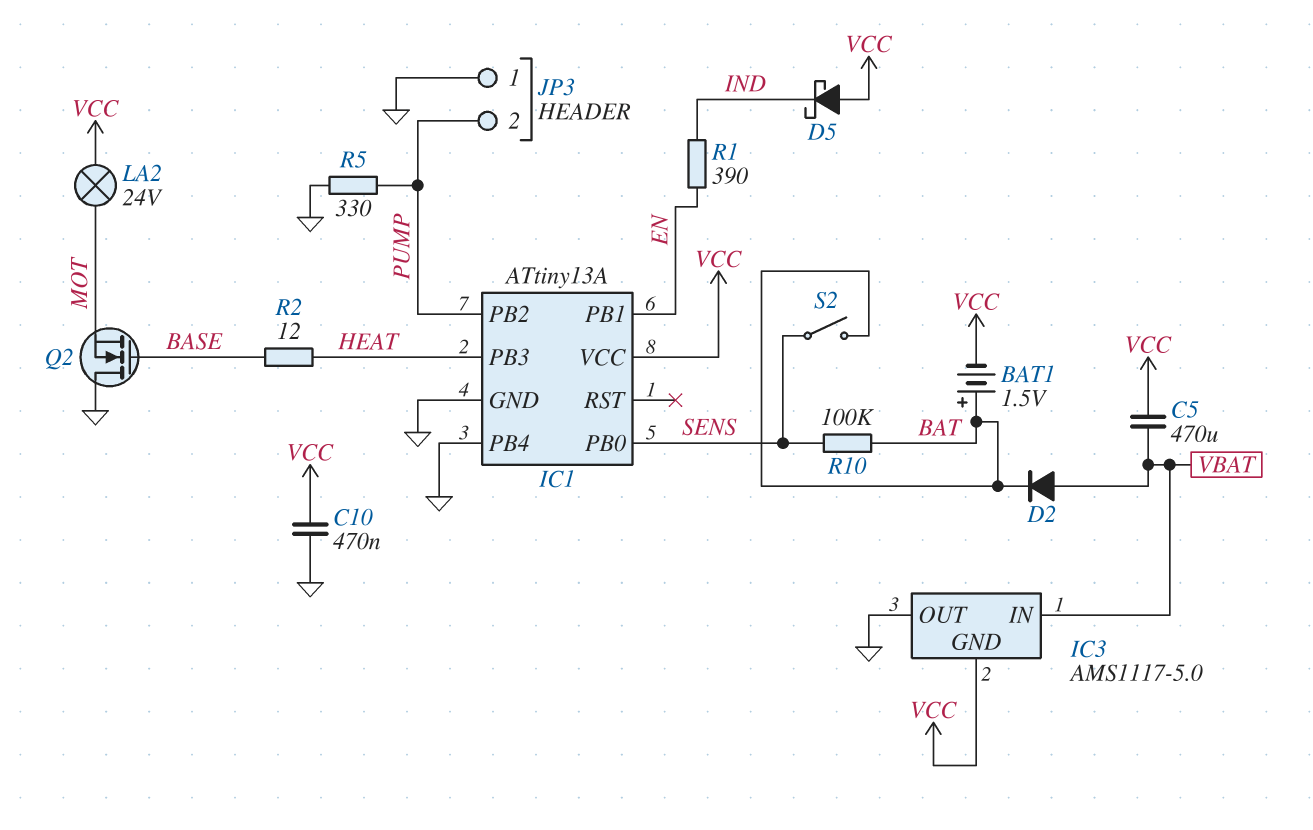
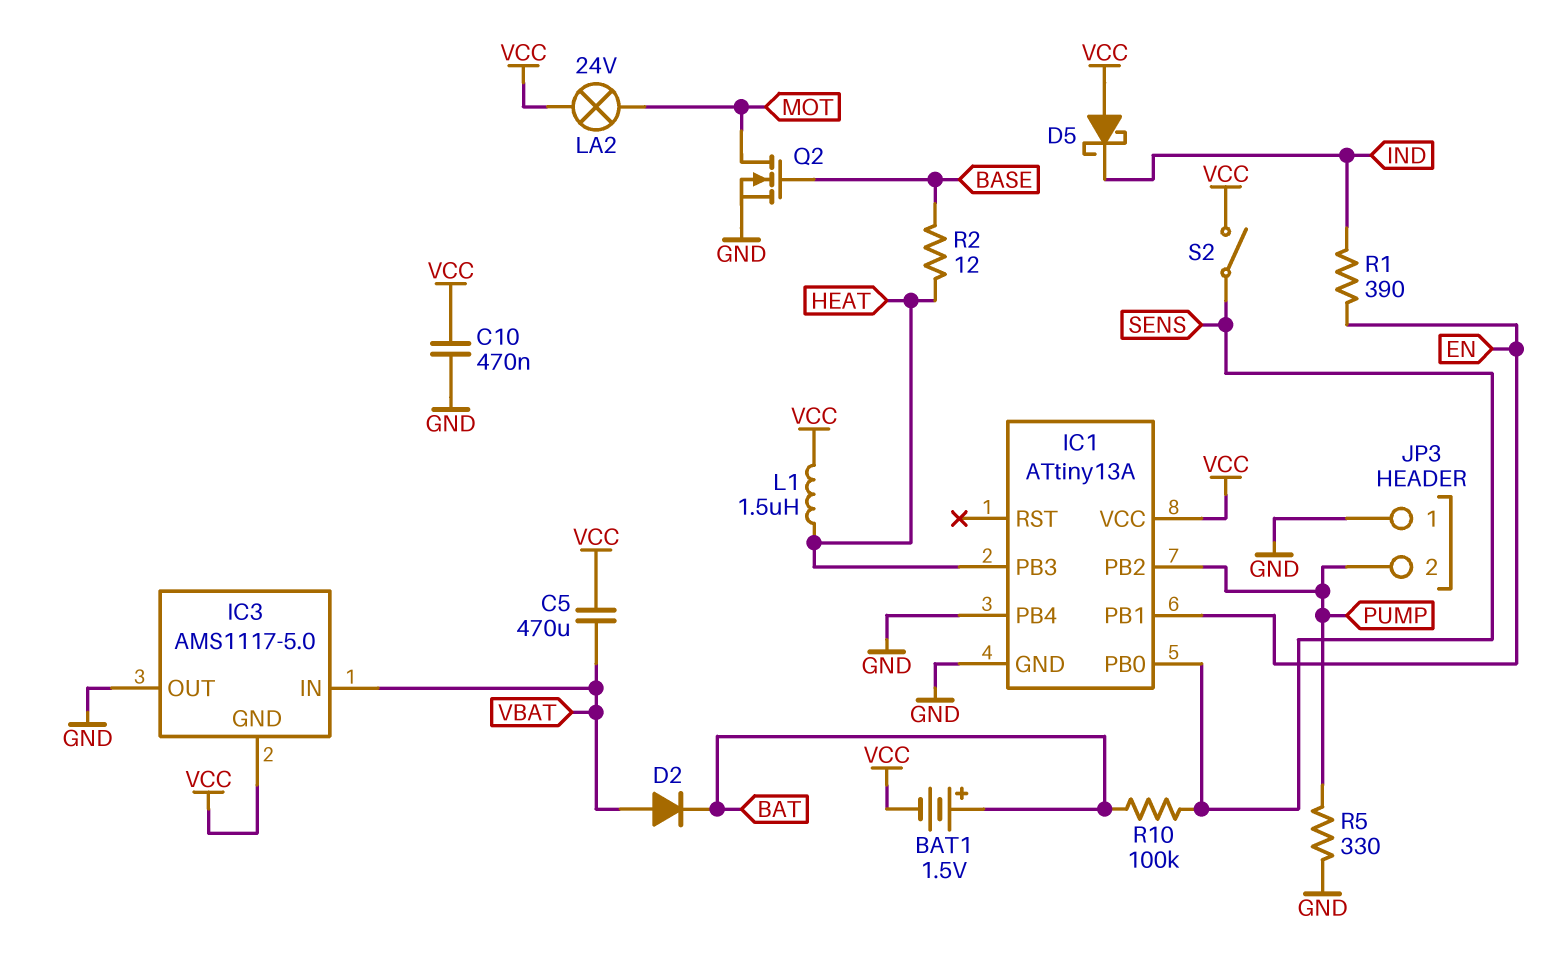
L1: none -> 1.5uH (HEAT, VCC)
Q2: NMOS (G BASE, D GND, S MOT) -> NMOS (G BASE, D MOT, S GND)
S2: switch (BAT, SENS) -> switch (SENS, VCC)

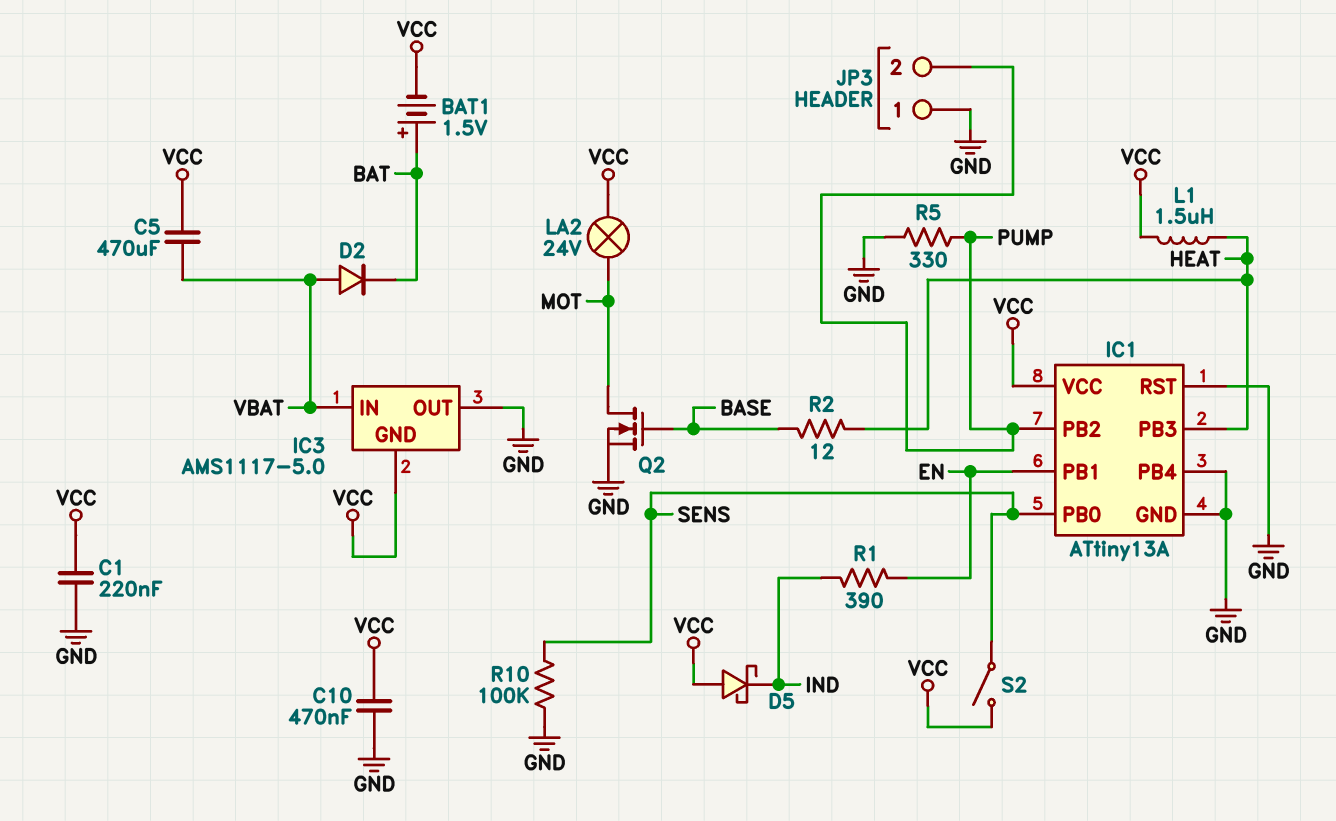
C1: none -> 220nF (GND, VCC)
IC1 pin RST: none -> GND
R10: 100k (BAT, SENS) -> 100k (GND, SENS)

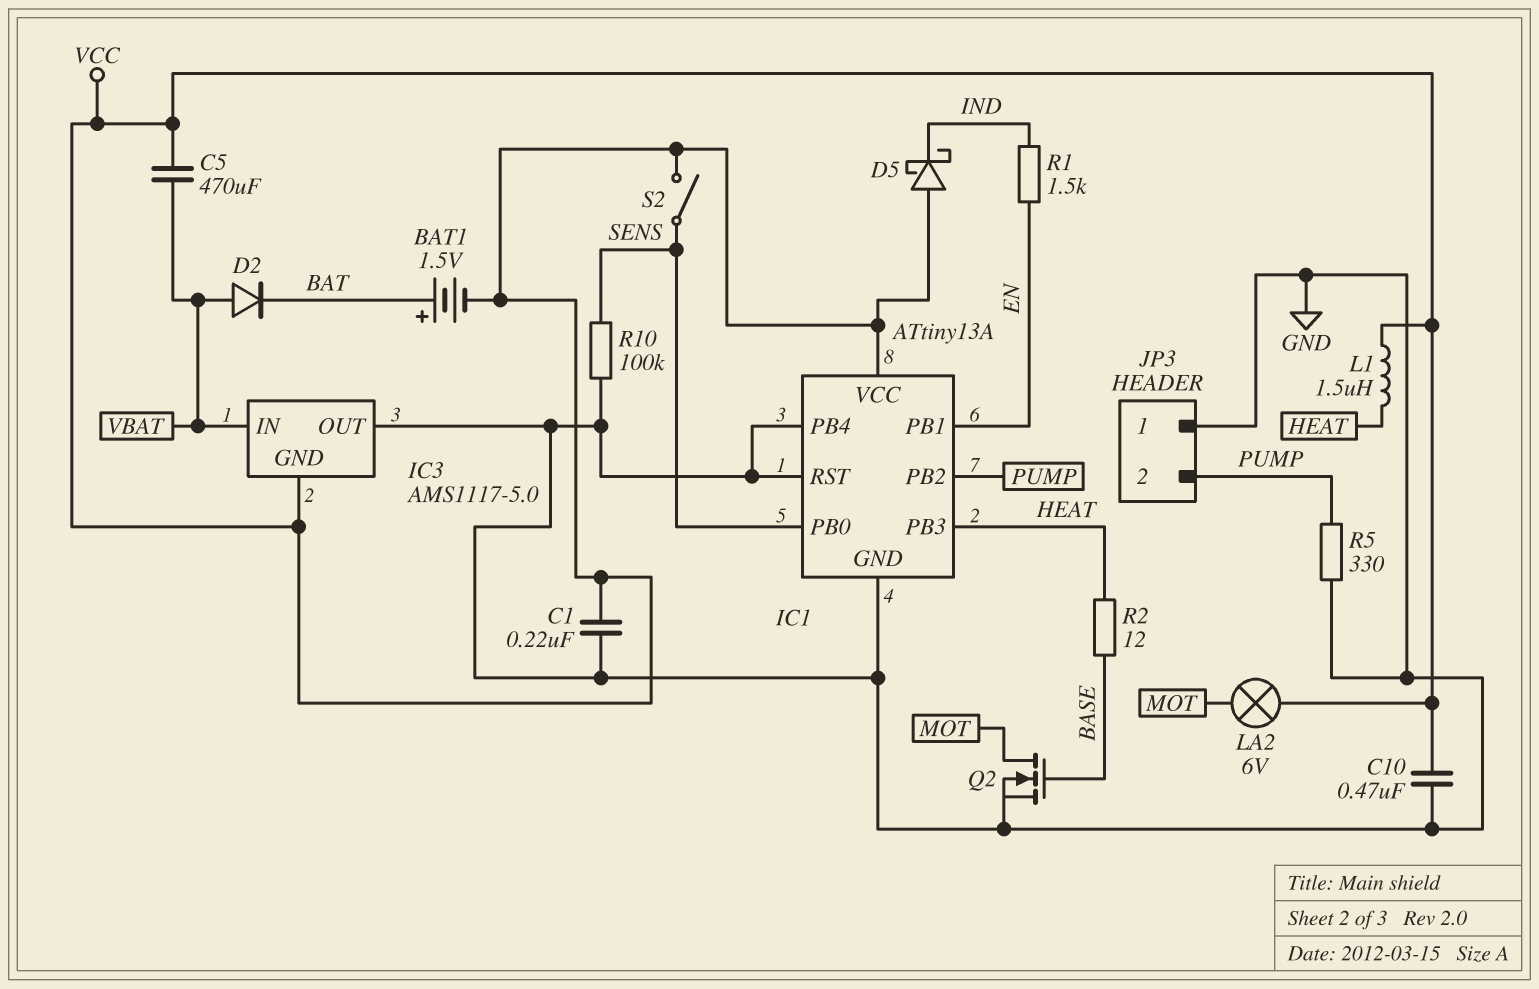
LA2: lamp 24V (MOT, VCC) -> lamp 6V (MOT, VCC)
R1: 390 (EN, IND) -> 1.5k (EN, IND)

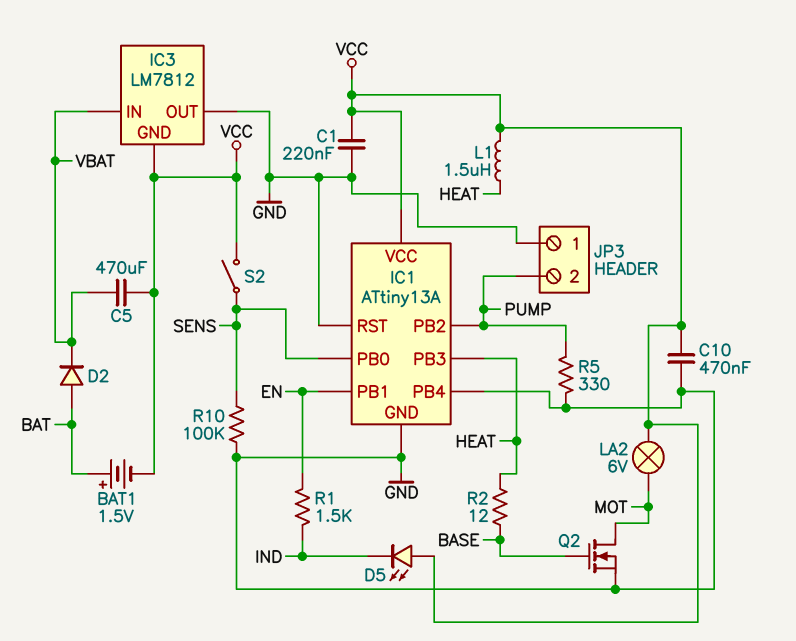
D2: diode (A VBAT, K BAT) -> diode (A BAT, K VBAT)
D5: schottky (A VCC, K IND) -> LED (A VCC, K IND)
IC3: AMS1117-5.0 -> LM7812

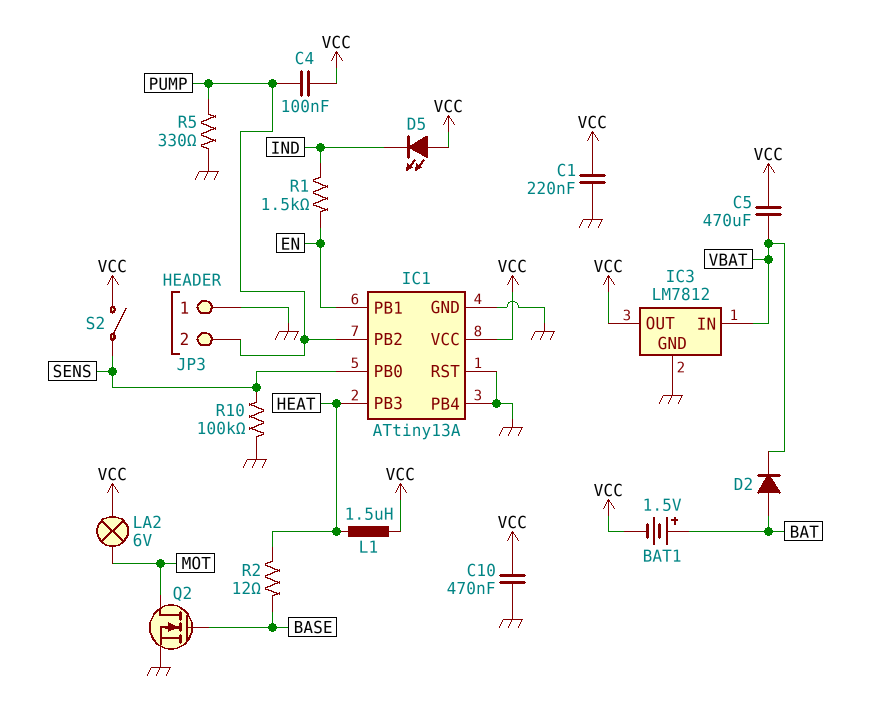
C4: none -> 100nF (PUMP, VCC)
IC3 pin GND: VCC -> GND
IC3 pin OUT: GND -> VCC

